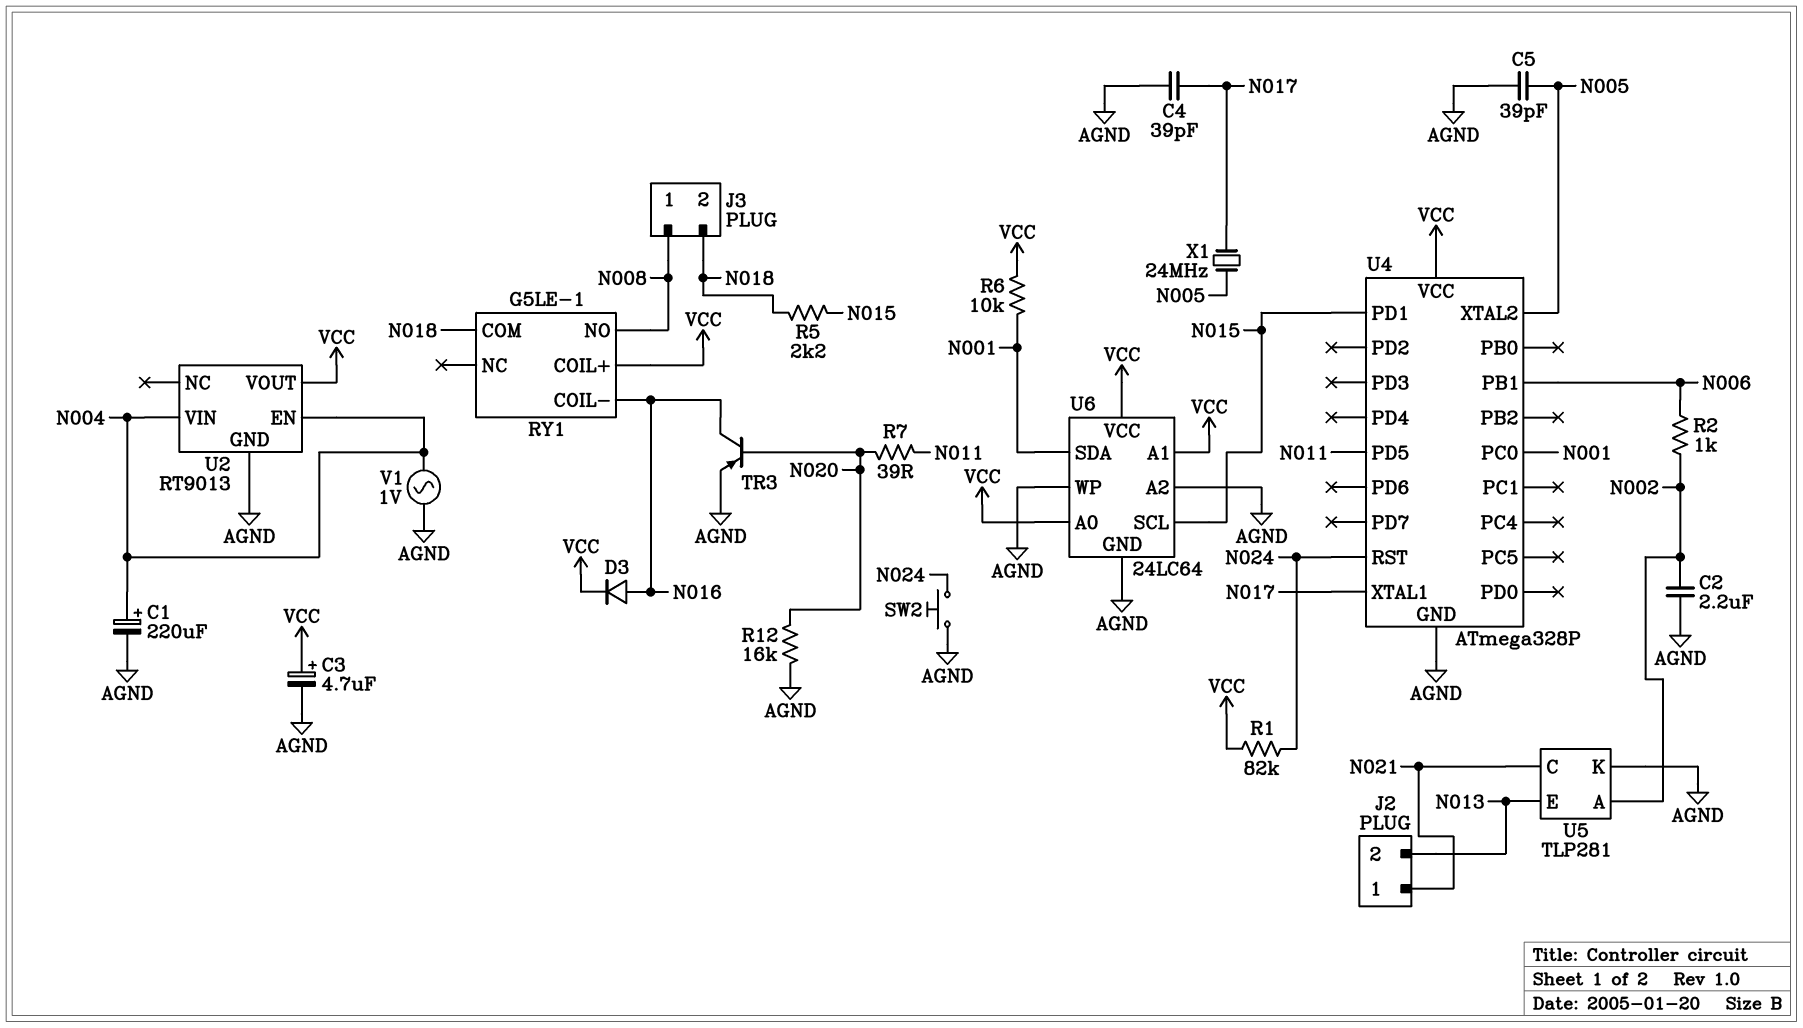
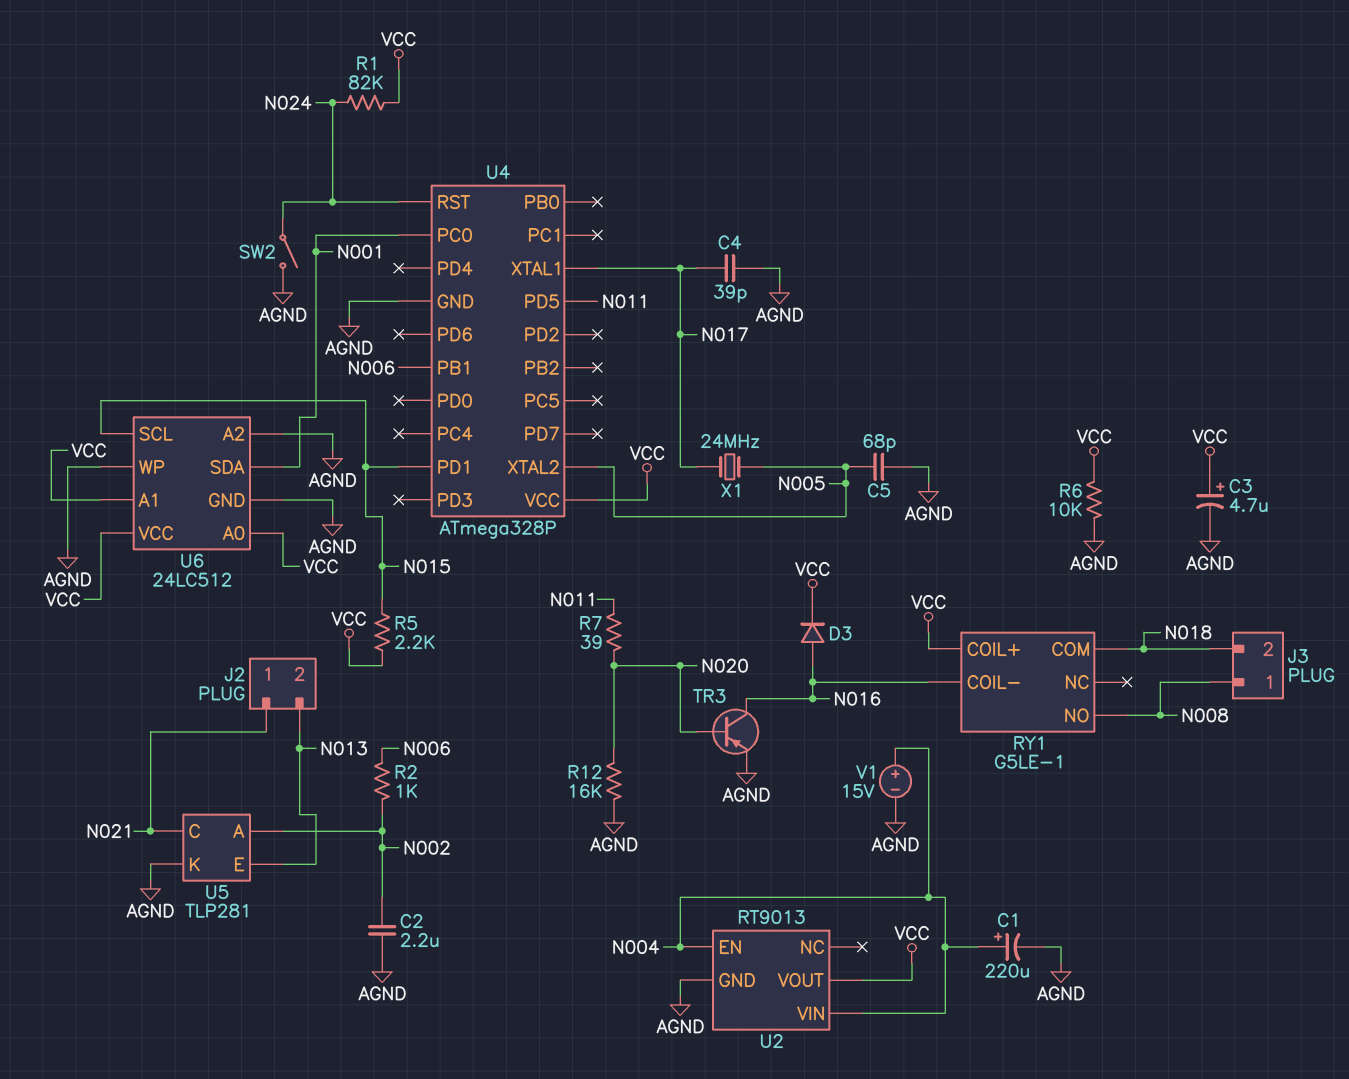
C5: 39pF (AGND, N005) -> 68pF (AGND, N005)
R5: 2.2k (N015, N018) -> 2.2k (N015, VCC)
R6: 10k (N001, VCC) -> 10k (AGND, VCC)
SW2: button (AGND, N024) -> switch (AGND, N024)
U6: 24LC64 -> 24LC512
V1: AC 1V (AGND, N004) -> 15V (plus N004, minus AGND)

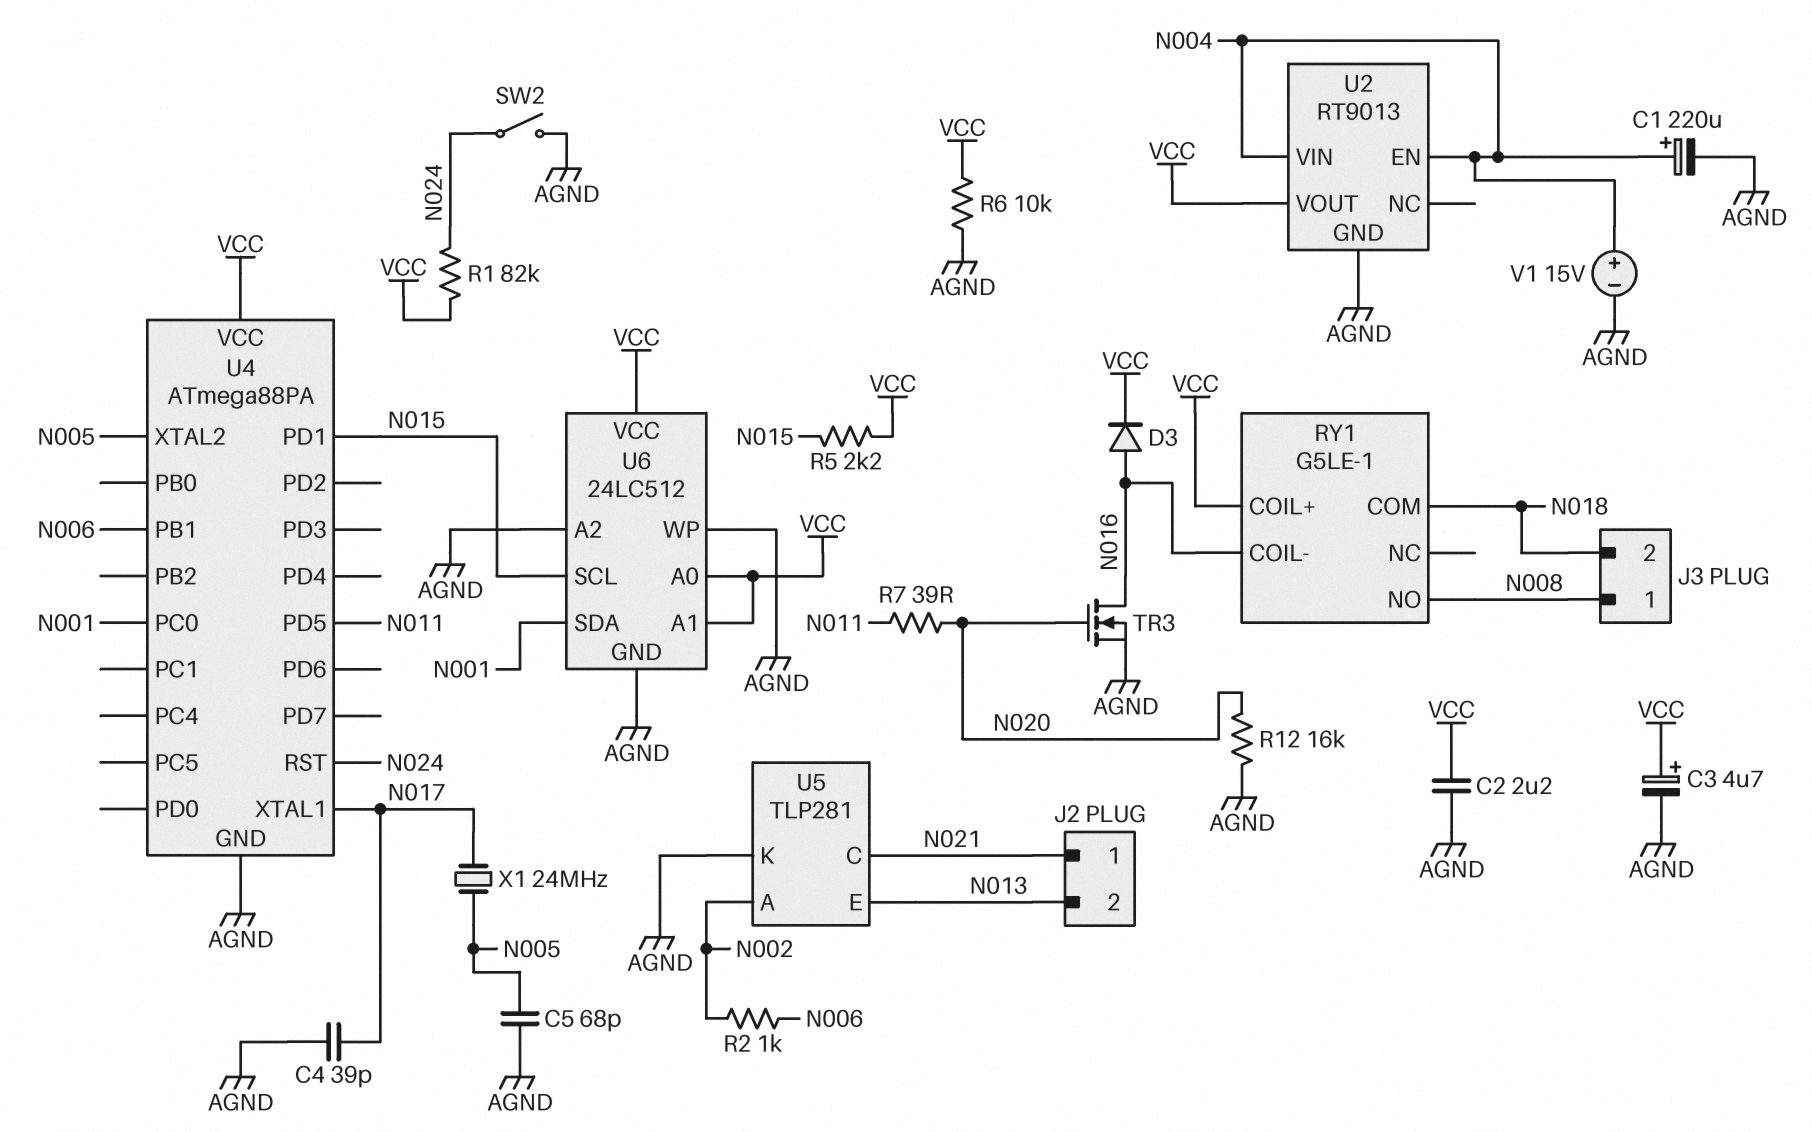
C2: 2.2uF (AGND, N002) -> 2.2uF (AGND, VCC)
TR3: PNP (B N020, C N016, E AGND) -> NMOS (G N020, D N016, S AGND)
U4: ATmega328P -> ATmega88PA

